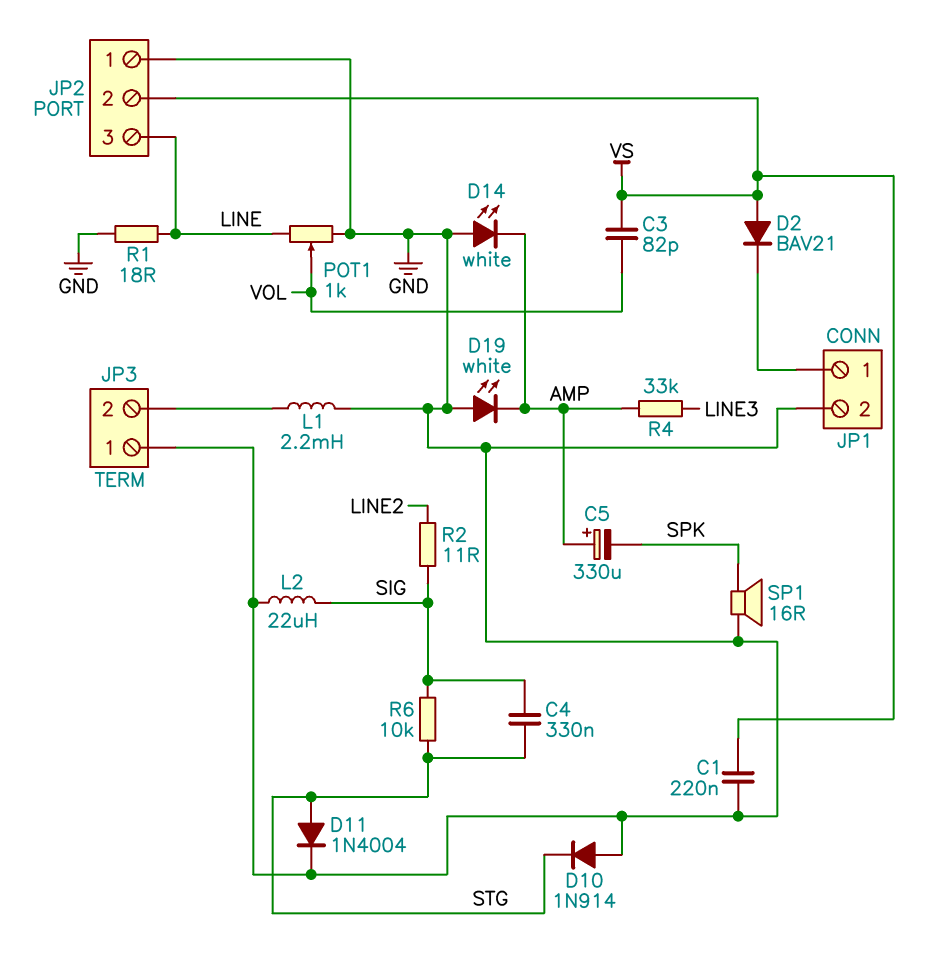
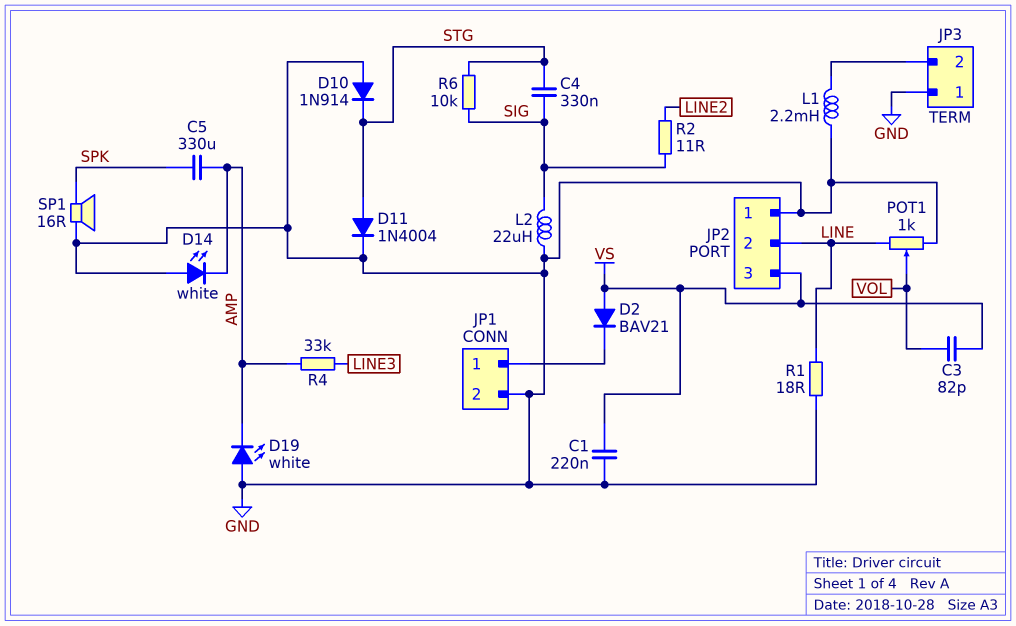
C5: 330uF (plus AMP, minus SPK) -> 330uF (AMP, SPK)
JP2 pin 2: VS -> LINE
JP2 pin 3: LINE -> VS

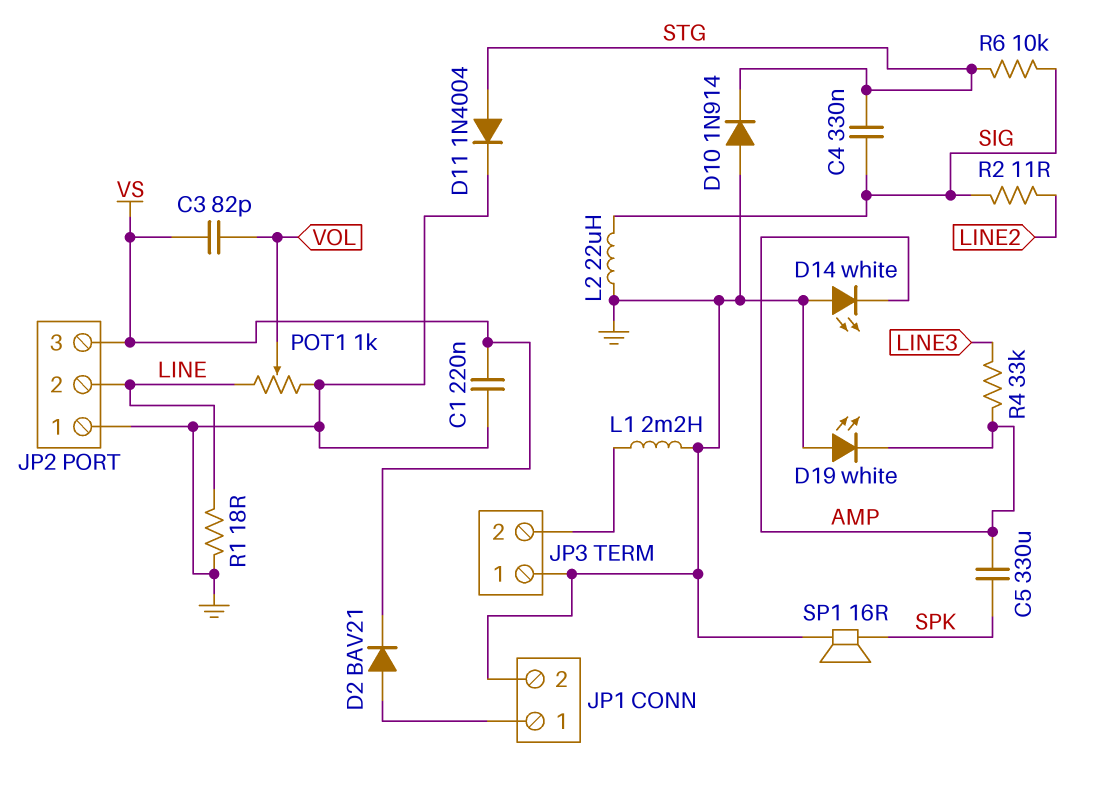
D2: diode BAV21 (A VS, K JP1/1) -> diode BAV21 (A JP1/1, K VS)

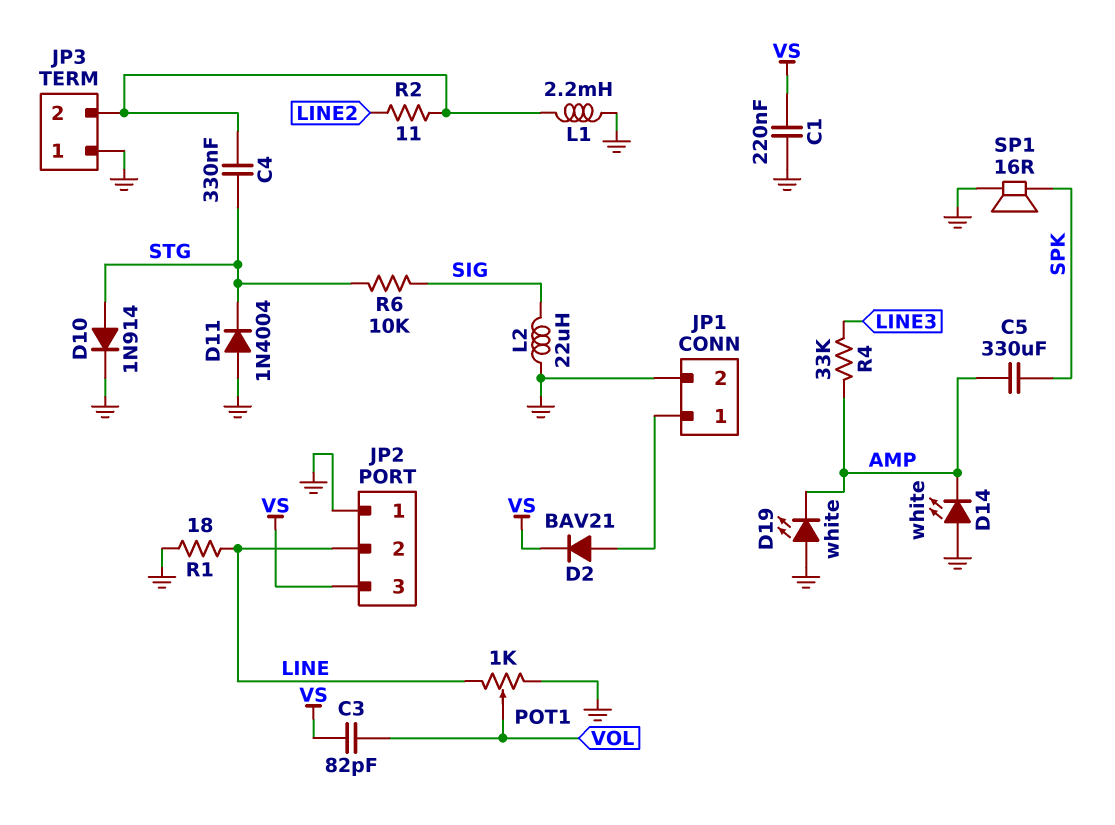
C4: 330nF (SIG, STG) -> 330nF (JP3/2, STG)
D10: diode 1N914 (A GND, K STG) -> diode 1N914 (A STG, K GND)
D11: diode 1N4004 (A STG, K GND) -> diode 1N4004 (A GND, K STG)
R2: 11 (LINE2, SIG) -> 11 (JP3/2, LINE2)

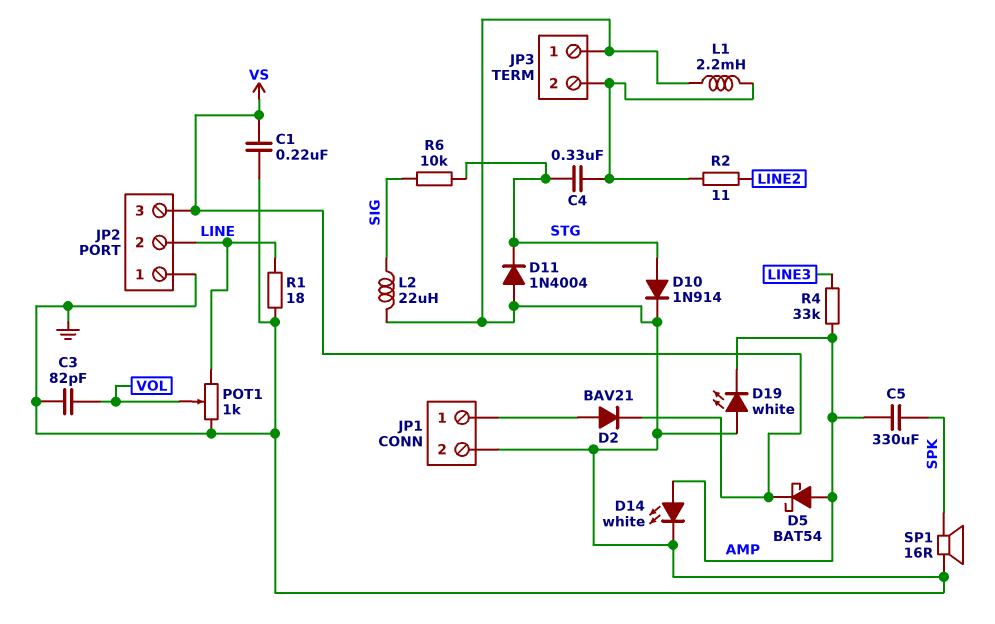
C3: 82pF (VOL, VS) -> 82pF (GND, VOL)
D5: none -> schottky BAT54 (A AMP, K VS)
D14: LED white (A GND, K AMP) -> LED white (A AMP, K GND)

